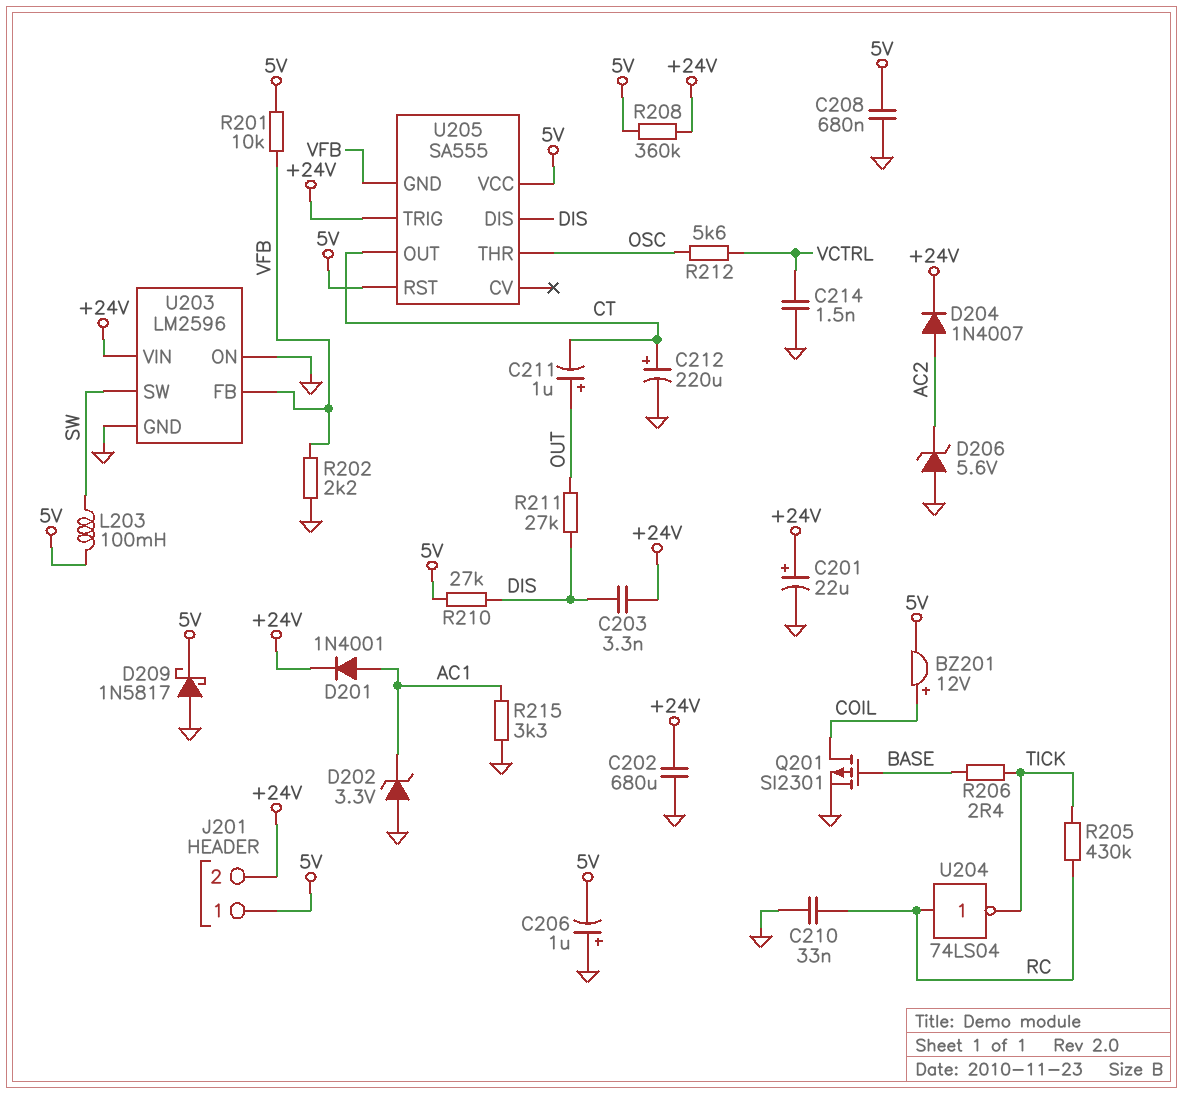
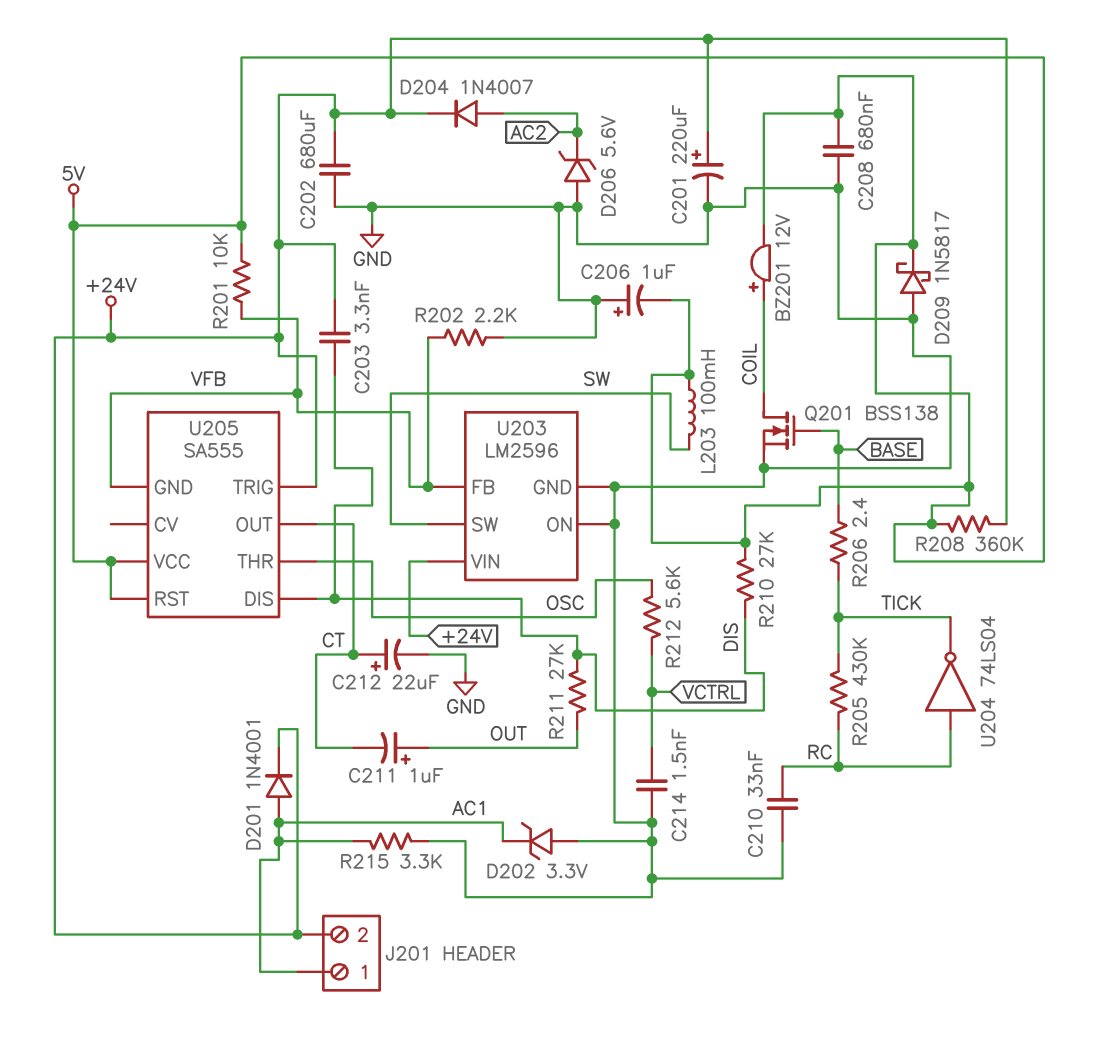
C201: 22uF (plus +24V, minus GND) -> 220uF (plus +24V, minus GND)
C212: 220uF (plus CT, minus GND) -> 22uF (plus CT, minus GND)
J201 pin 1: 5V -> AC1
Q201: PMOS SI2301 (G BASE, D COIL, S GND) -> NMOS BSS138 (G BASE, D COIL, S GND)

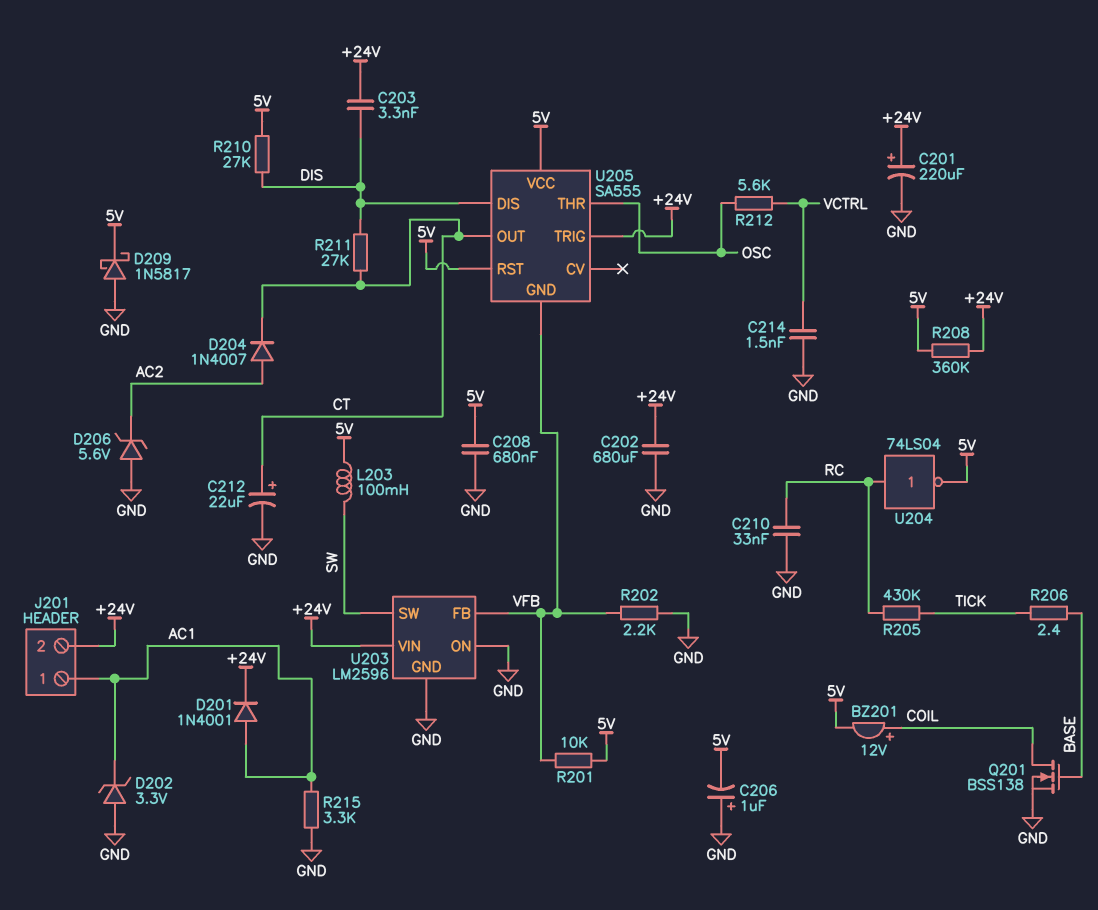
C211: 1uF (plus OUT, minus CT) -> none
D204: diode 1N4007 (A AC2, K +24V) -> diode 1N4007 (A AC2, K CT)
R211: 27k (DIS, OUT) -> 27k (CT, DIS)
U204: NOT 74LS04 (in RC, out TICK) -> NOT 74LS04 (in RC, out 5V)

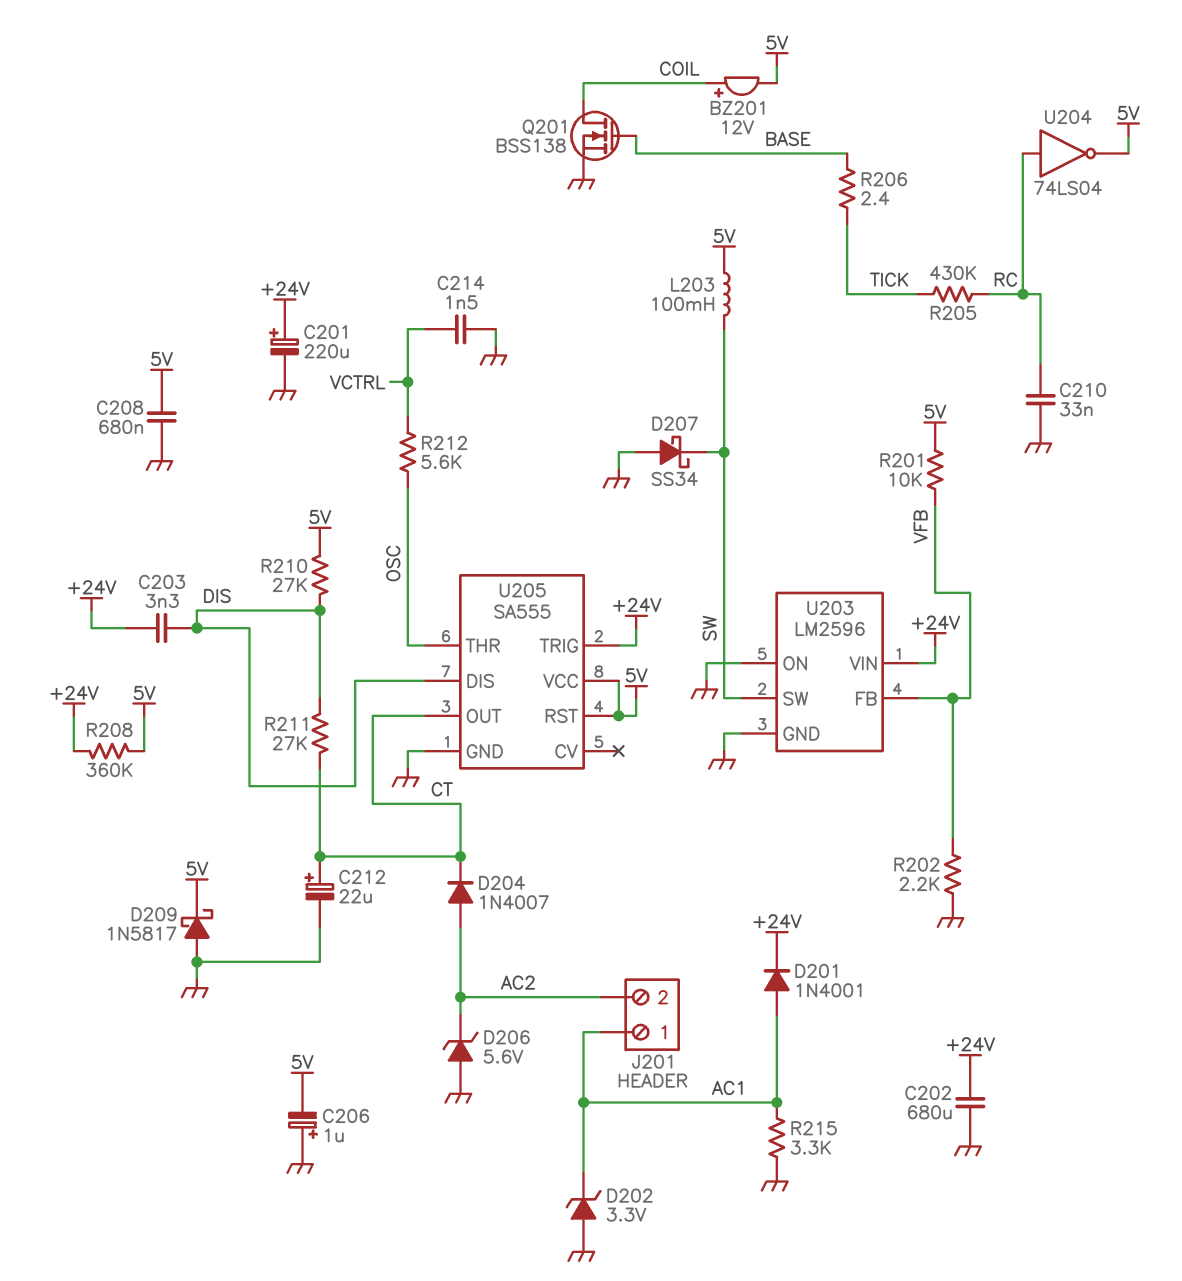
D207: none -> schottky SS34 (A GND, K SW)
J201 pin 2: +24V -> AC2
U205 pin GND: VFB -> GND

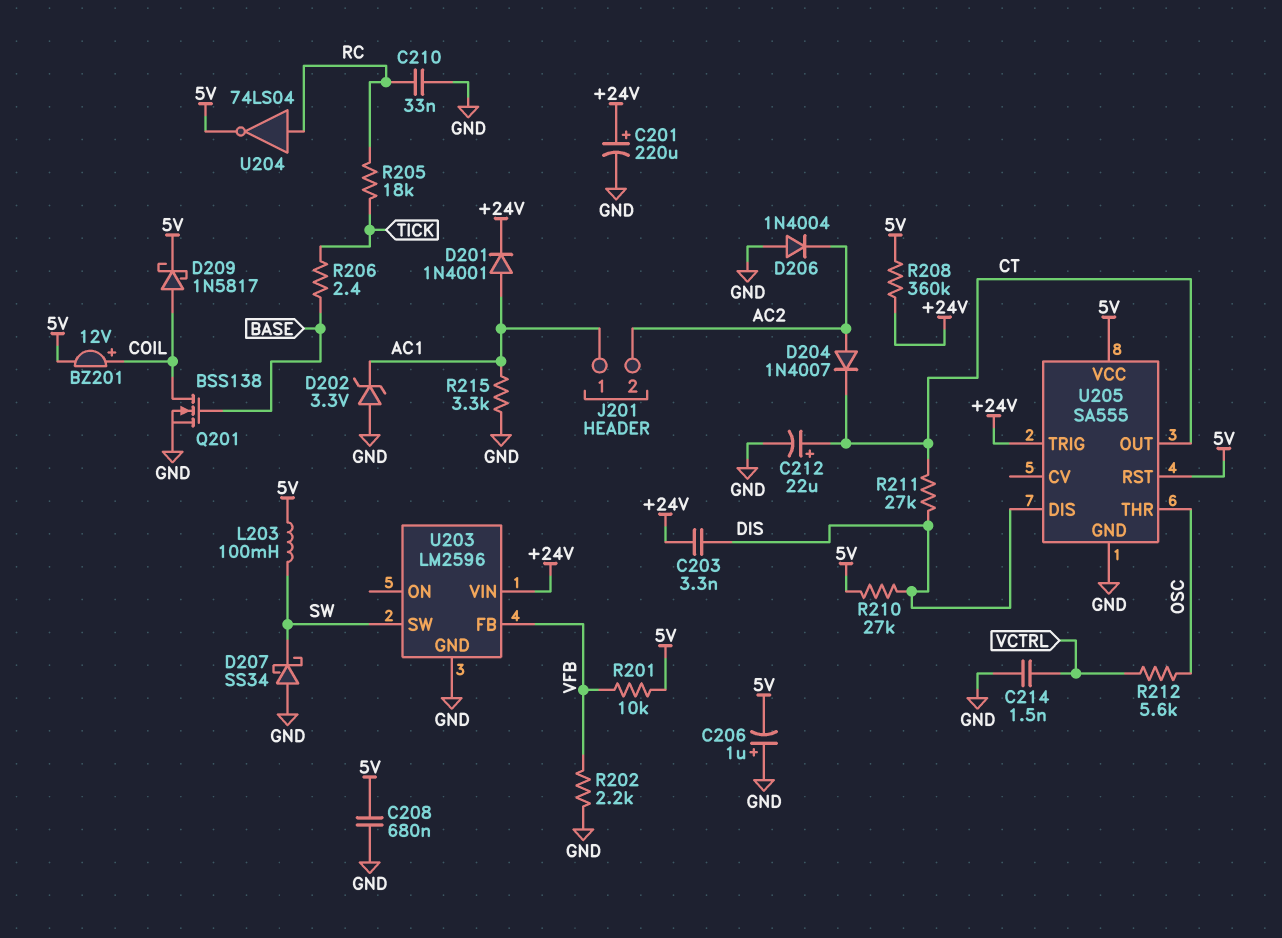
C202: 680uF (+24V, GND) -> none
D206: zener 5.6V (A GND, K AC2) -> diode 1N4004 (A GND, K AC2)
D209: schottky 1N5817 (A GND, K 5V) -> schottky 1N5817 (A COIL, K 5V)
R205: 430k (RC, TICK) -> 18k (RC, TICK)
U203 pin ON: GND -> none

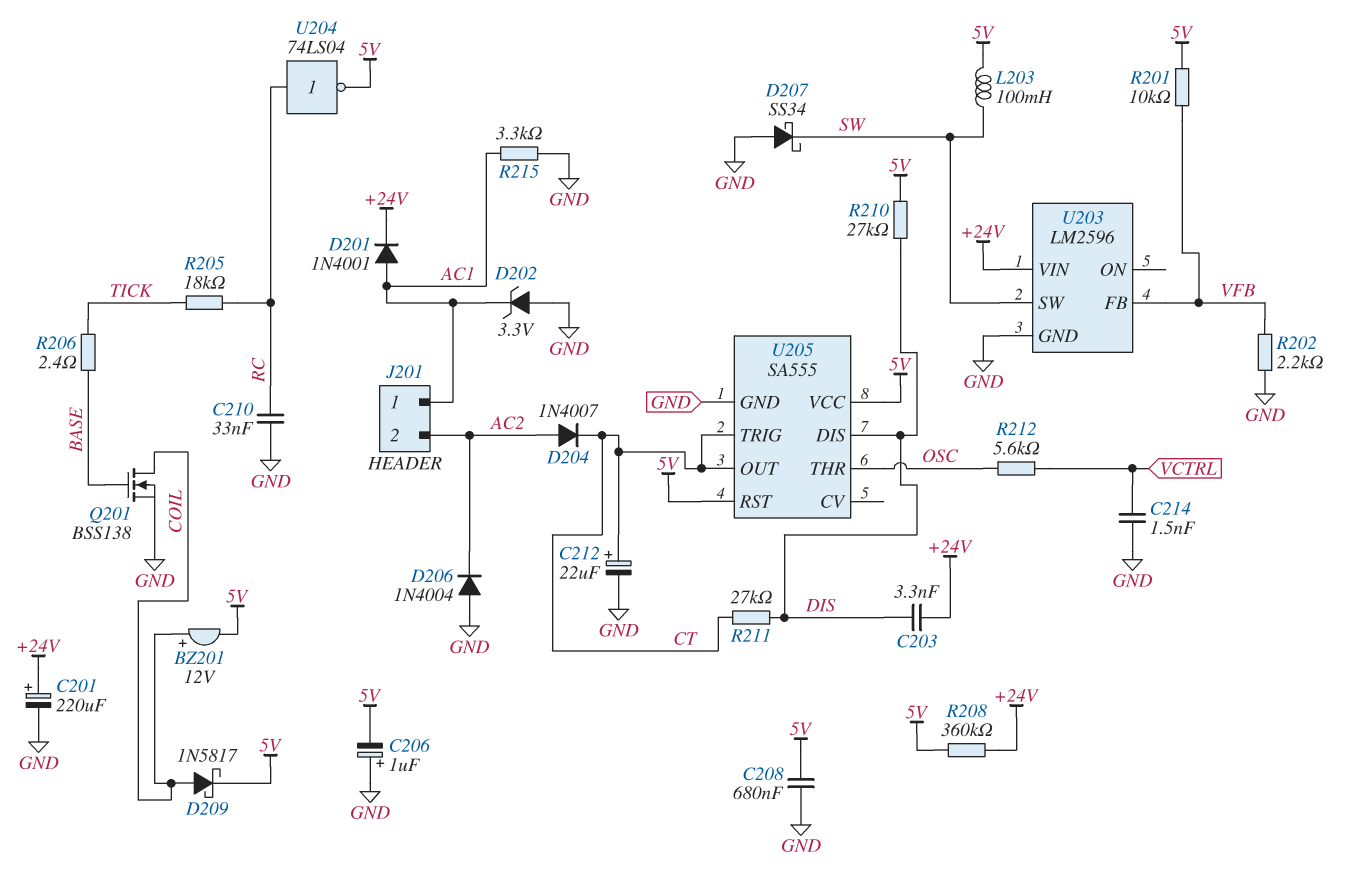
U205 pin TRIG: +24V -> CT

